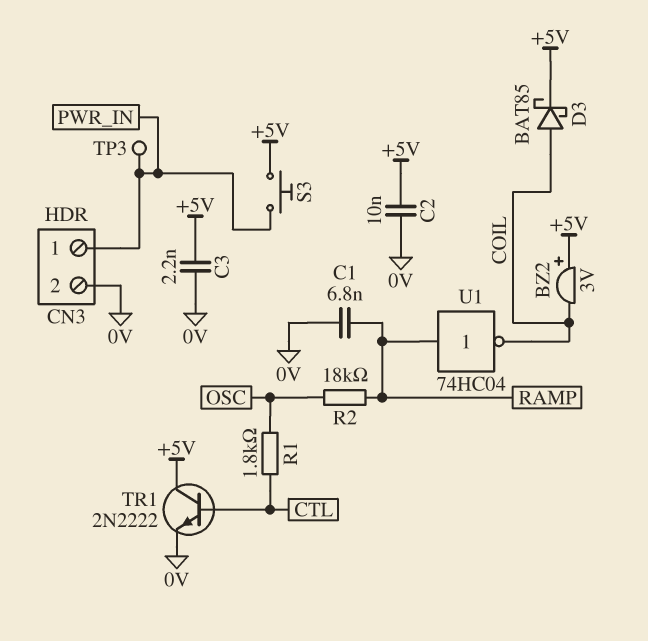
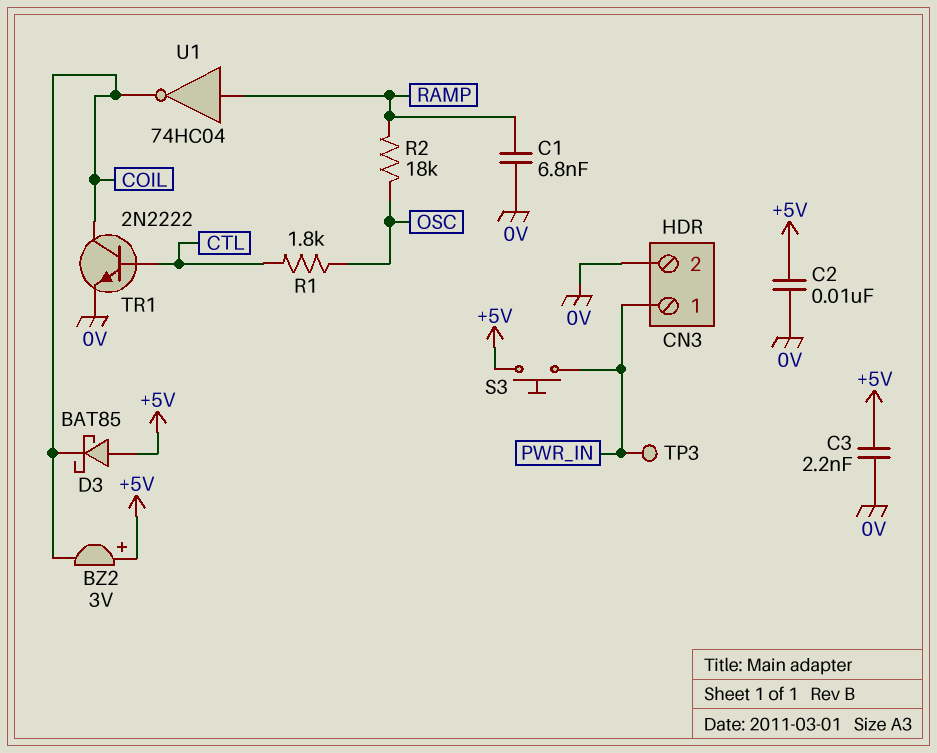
D3: schottky BAT85 (A COIL, K +5V) -> schottky BAT85 (A +5V, K COIL)
TR1: NPN 2N2222 (B CTL, C +5V, E 0V) -> NPN 2N2222 (B CTL, C COIL, E 0V)

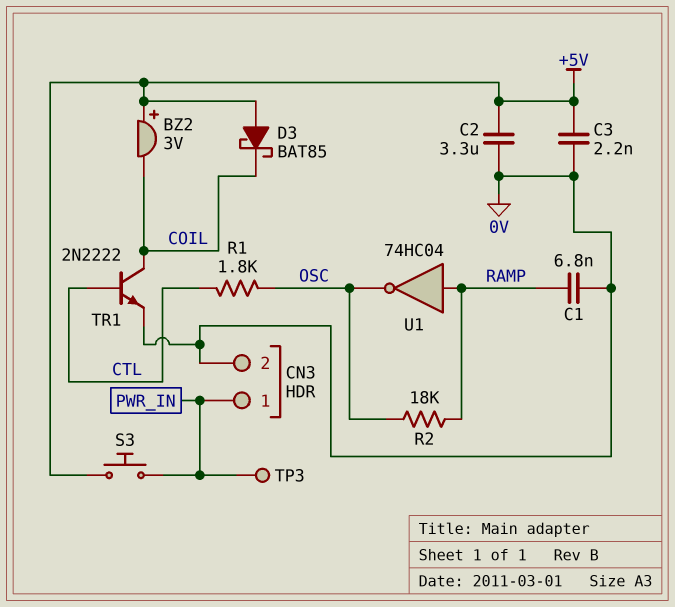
C2: 10nF (+5V, 0V) -> 3.3uF (+5V, 0V)
U1: NOT 74HC04 (in RAMP, out COIL) -> NOT 74HC04 (in RAMP, out OSC)

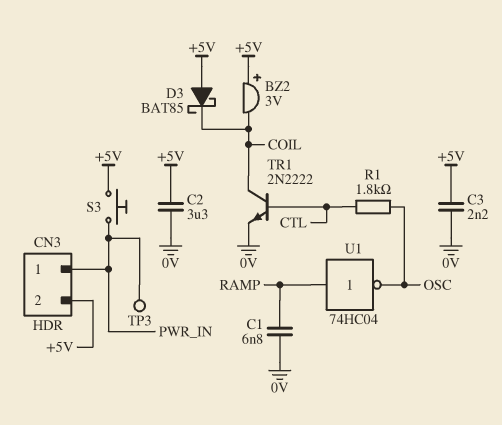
CN3 pin 2: 0V -> +5V
R2: 18k (OSC, RAMP) -> none

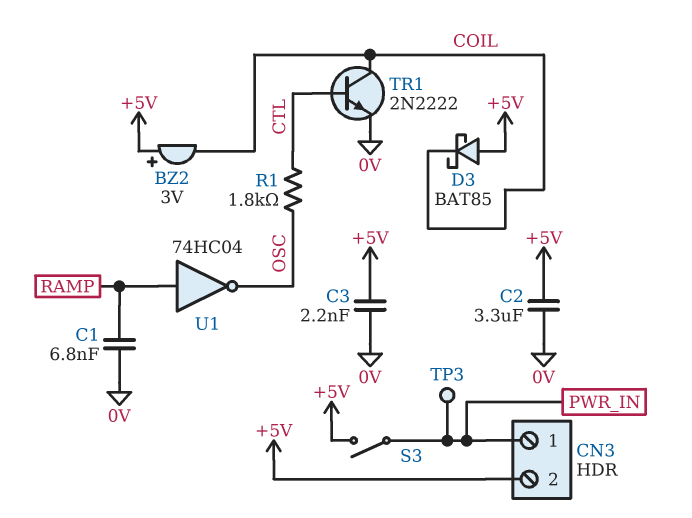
S3: button (+5V, PWR_IN) -> switch (+5V, PWR_IN)

